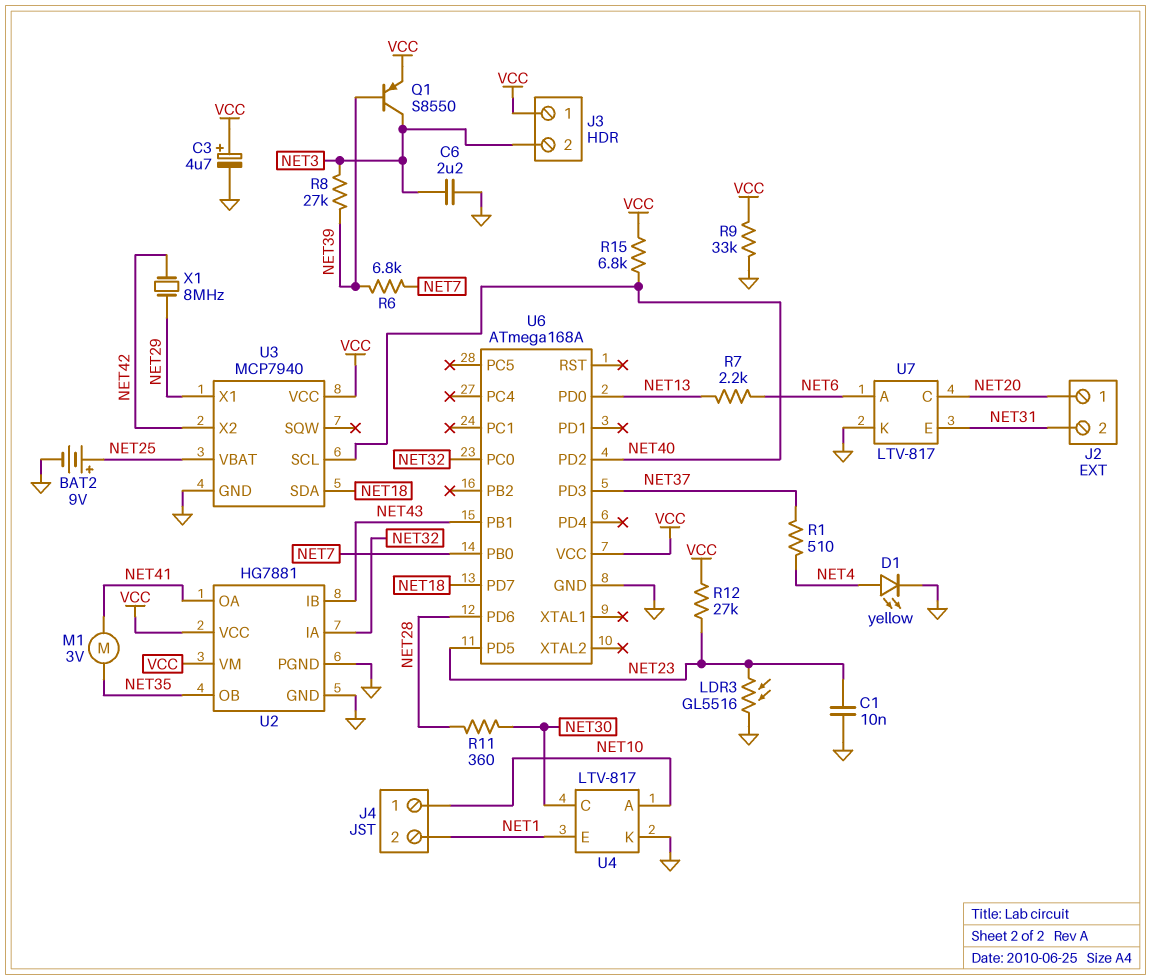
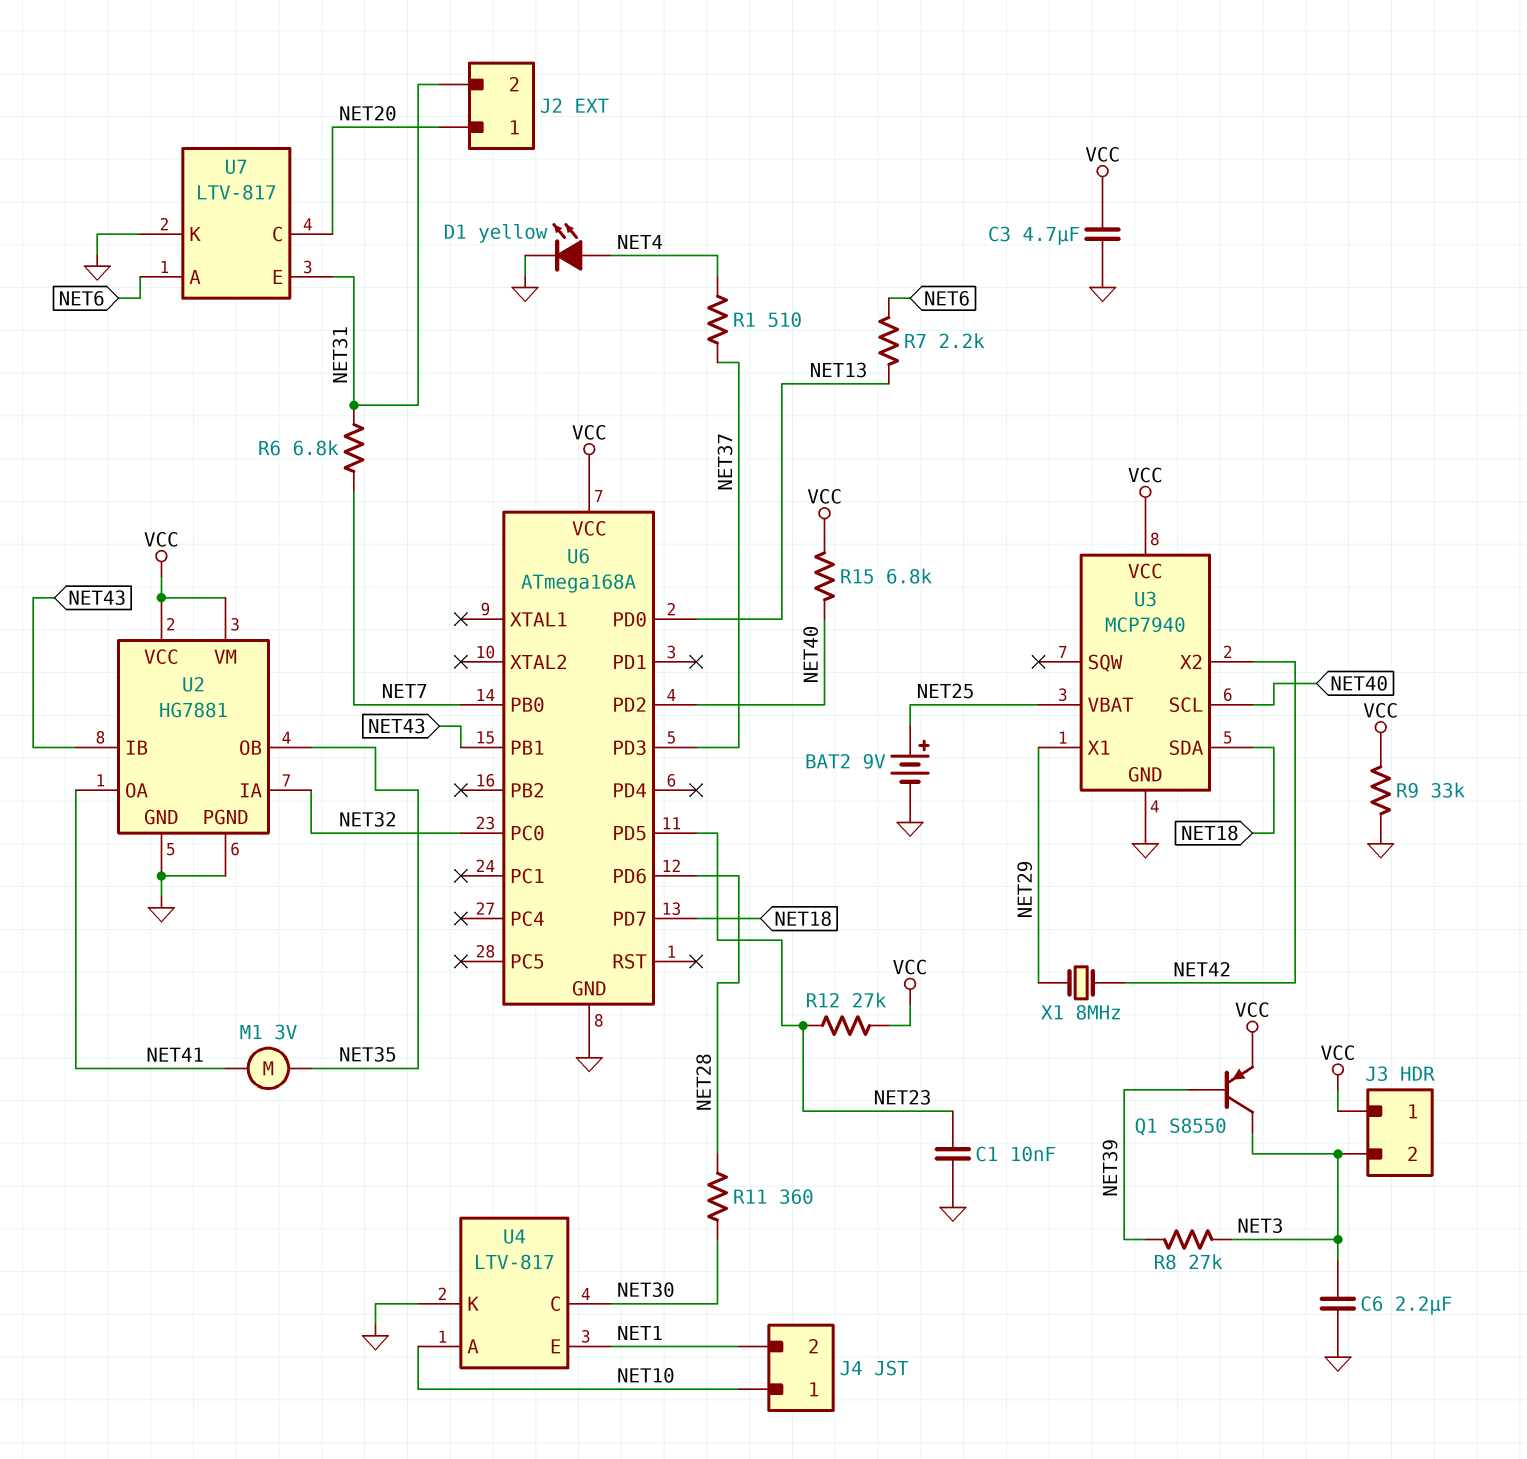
C3: 4.7uF (plus VCC, minus GND) -> 4.7uF (GND, VCC)
LDR3: GL5516 (GND, NET23) -> none
R6: 6.8k (NET7, NET39) -> 6.8k (NET7, NET31)

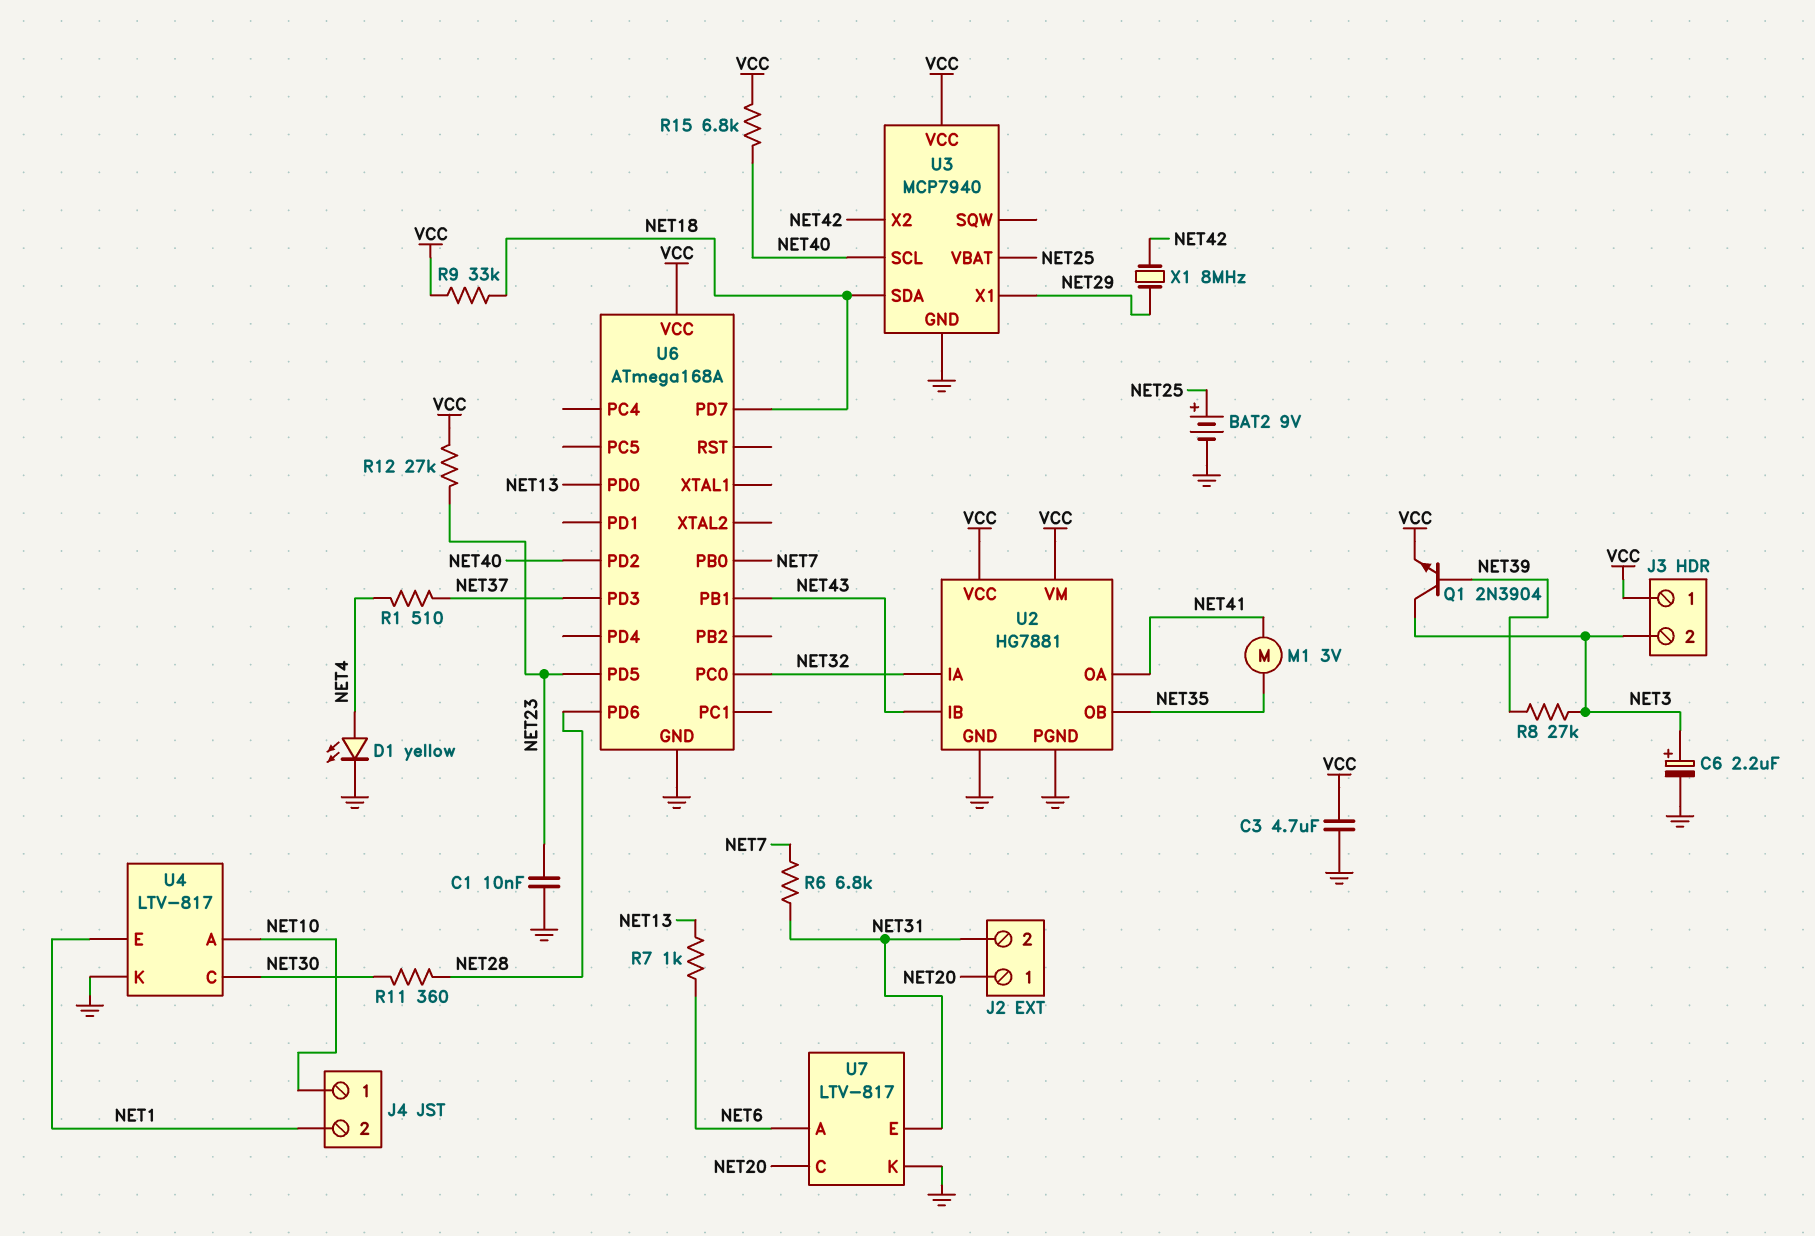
C6: 2.2uF (GND, NET3) -> 2.2uF (plus NET3, minus GND)
Q1: PNP S8550 (B NET39, C NET3, E VCC) -> NPN 2N3904 (B NET39, C NET3, E VCC)
R7: 2.2k (NET6, NET13) -> 1k (NET6, NET13)
R9: 33k (GND, VCC) -> 33k (NET18, VCC)

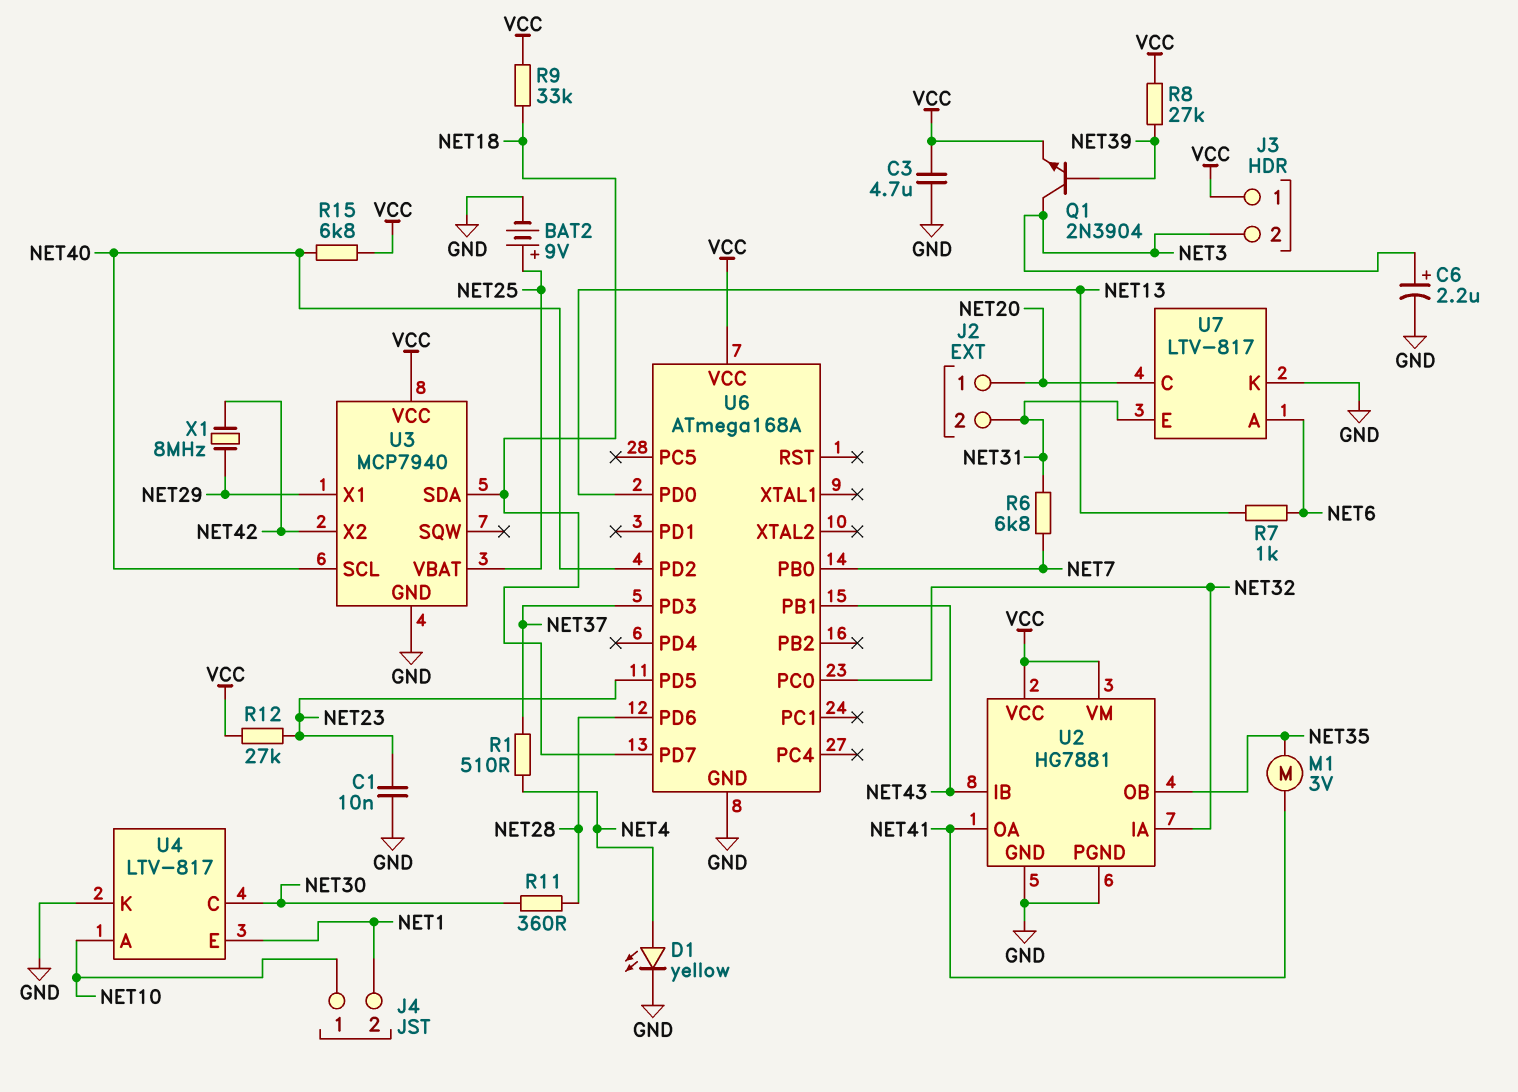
R8: 27k (NET3, NET39) -> 27k (NET39, VCC)

